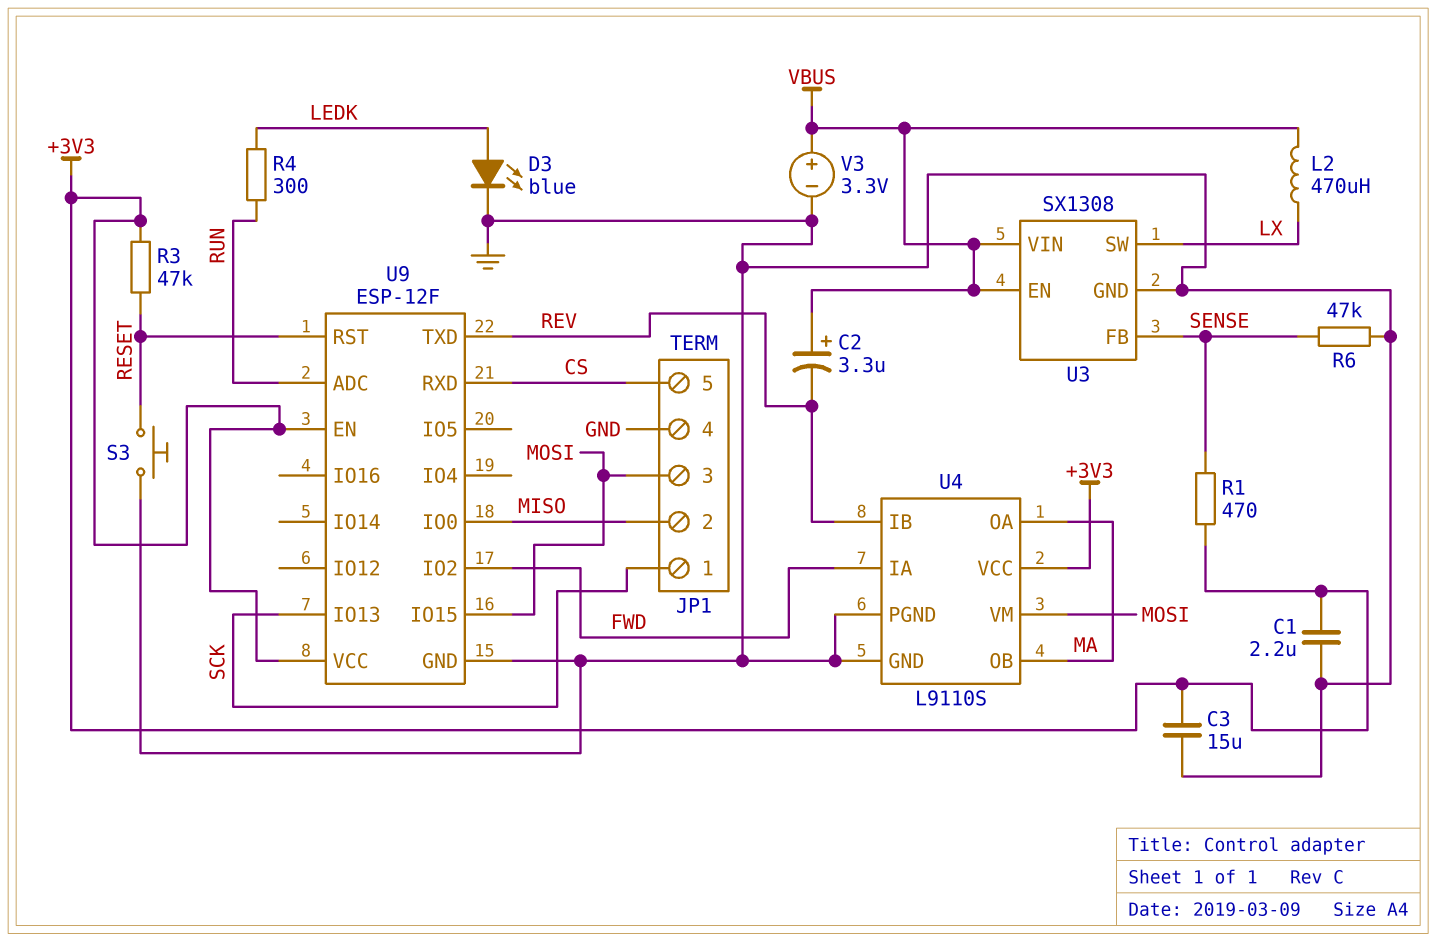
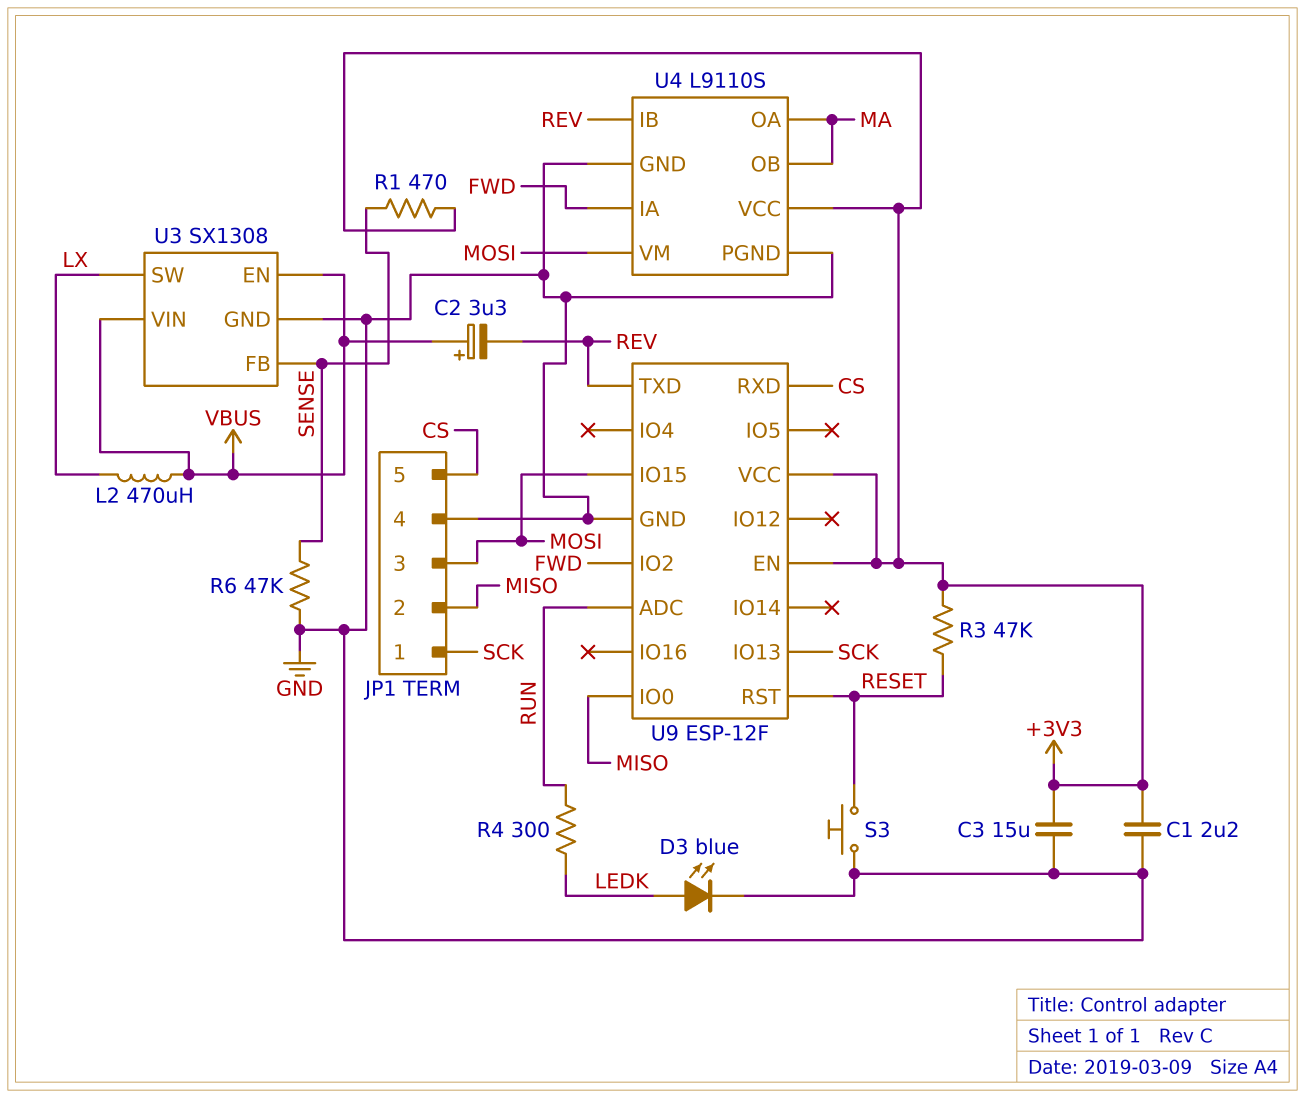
V3: 3.3V (plus VBUS, minus GND) -> none

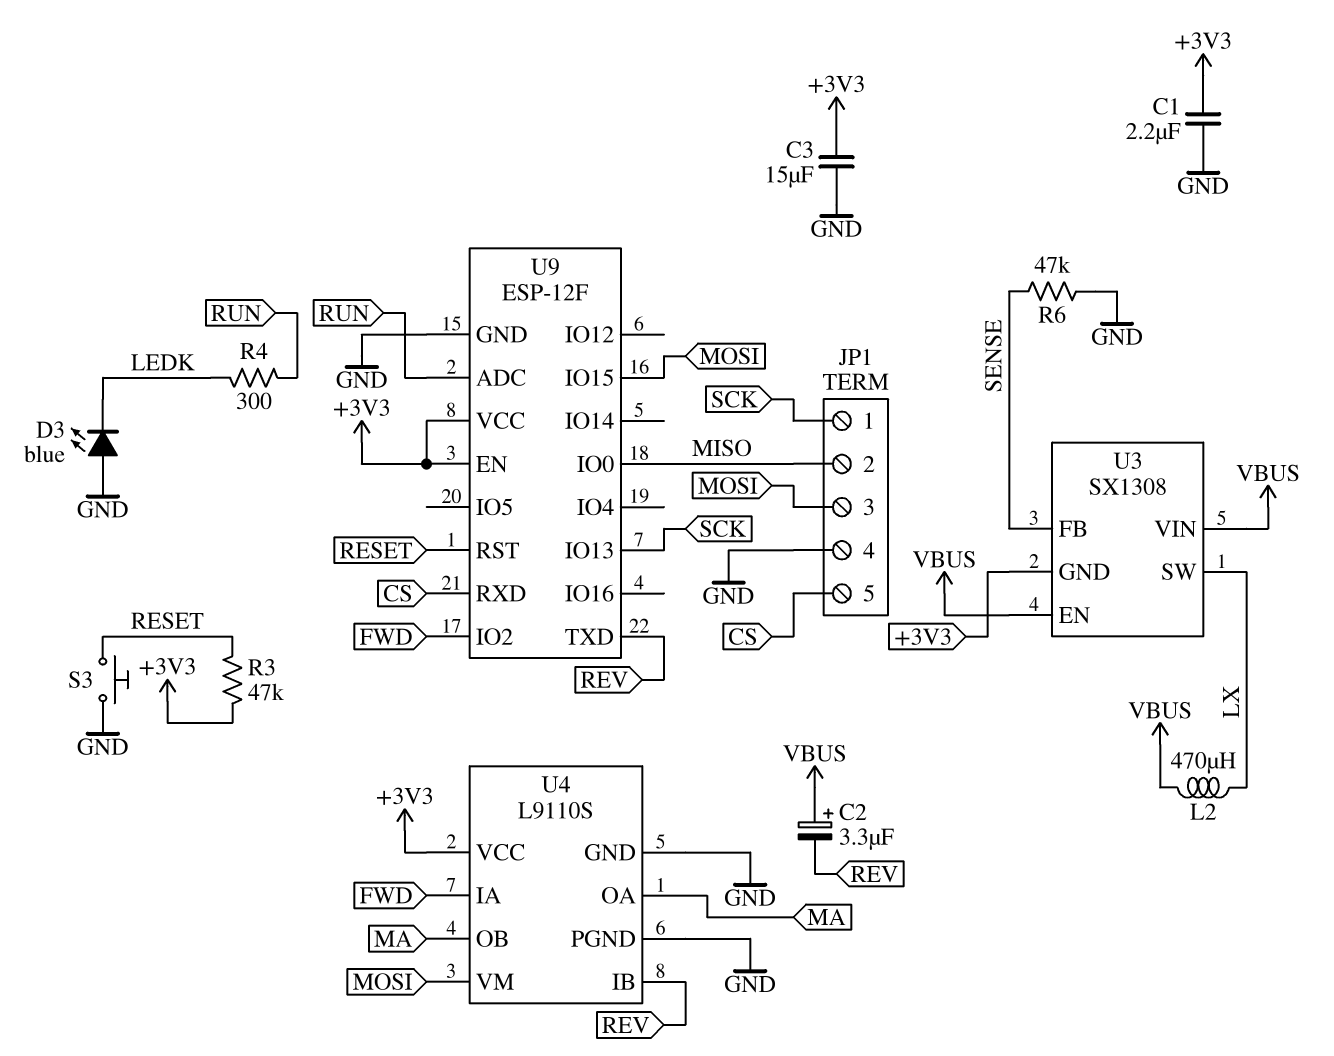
D3: LED blue (A LEDK, K GND) -> LED blue (A GND, K LEDK)
R1: 470 (+3V3, SENSE) -> none
U3 pin GND: GND -> +3V3

